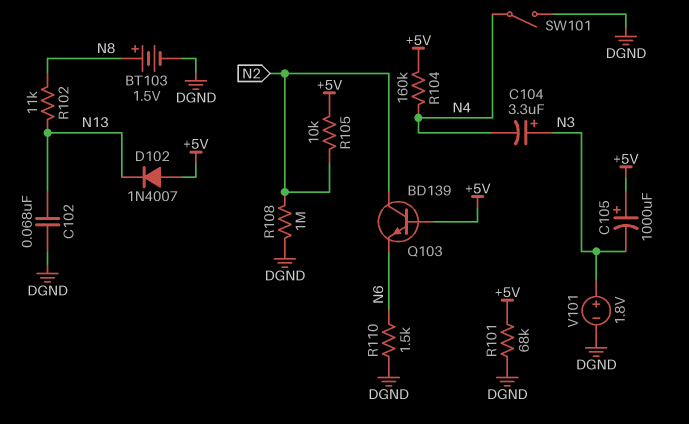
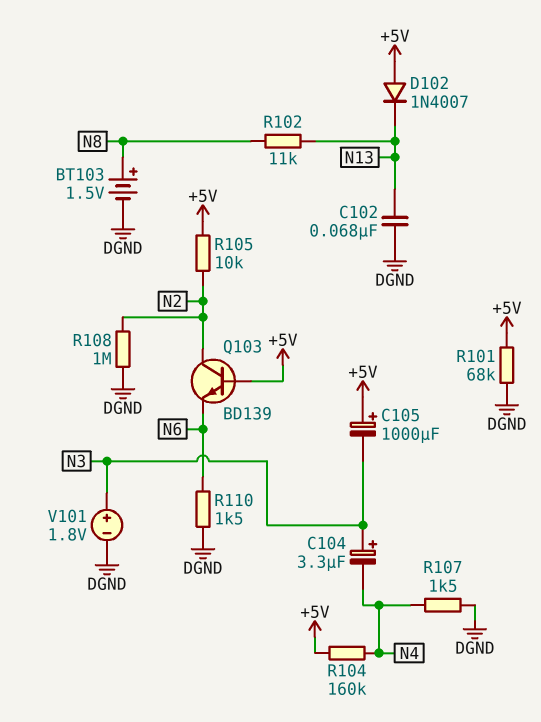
R107: none -> 1.5k (DGND, N4)
SW101: switch (DGND, N4) -> none

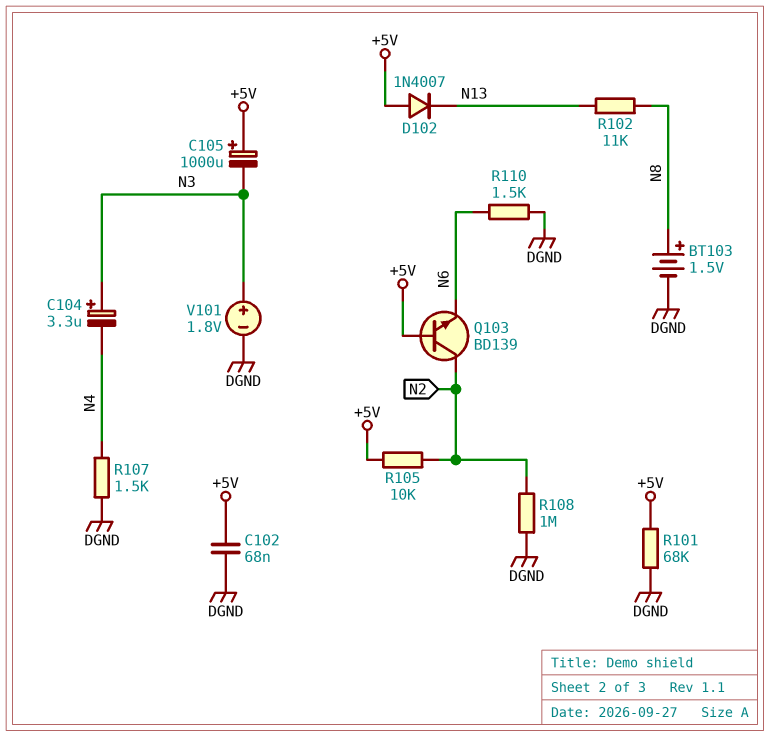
C102: 68nF (DGND, N13) -> 68nF (+5V, DGND)
R104: 160k (+5V, N4) -> none

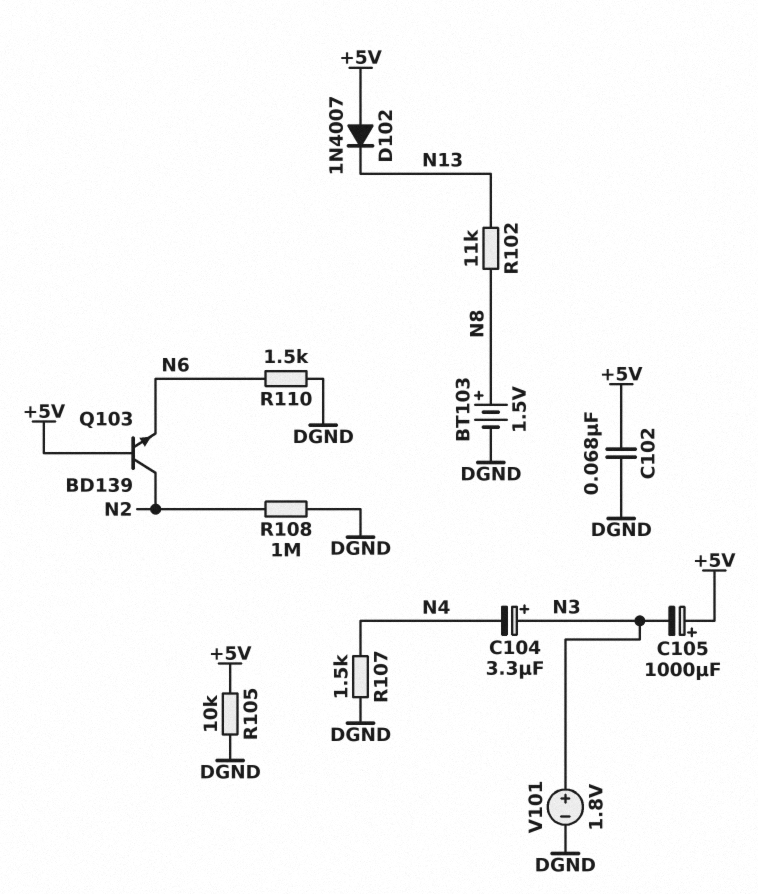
R101: 68k (+5V, DGND) -> none
R105: 10k (+5V, N2) -> 10k (+5V, DGND)

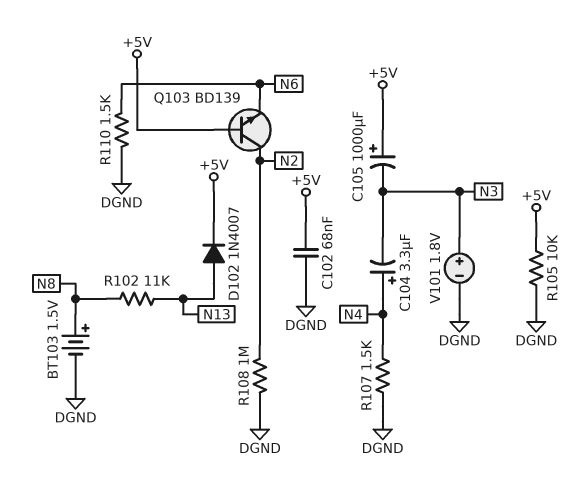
C104: 3.3uF (plus N3, minus N4) -> 3.3uF (plus N4, minus N3)
D102: diode 1N4007 (A +5V, K N13) -> diode 1N4007 (A N13, K +5V)

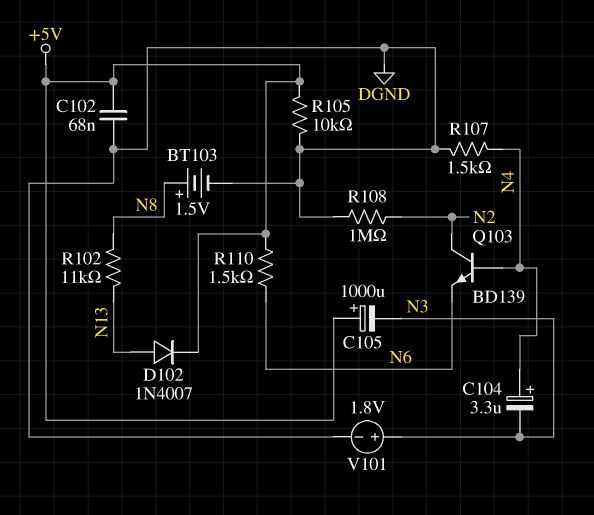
Q103: NPN BD139 (B +5V, C N2, E N6) -> NPN BD139 (B N4, C N2, E N6)
R110: 1.5k (DGND, N6) -> 1.5k (+5V, N6)

